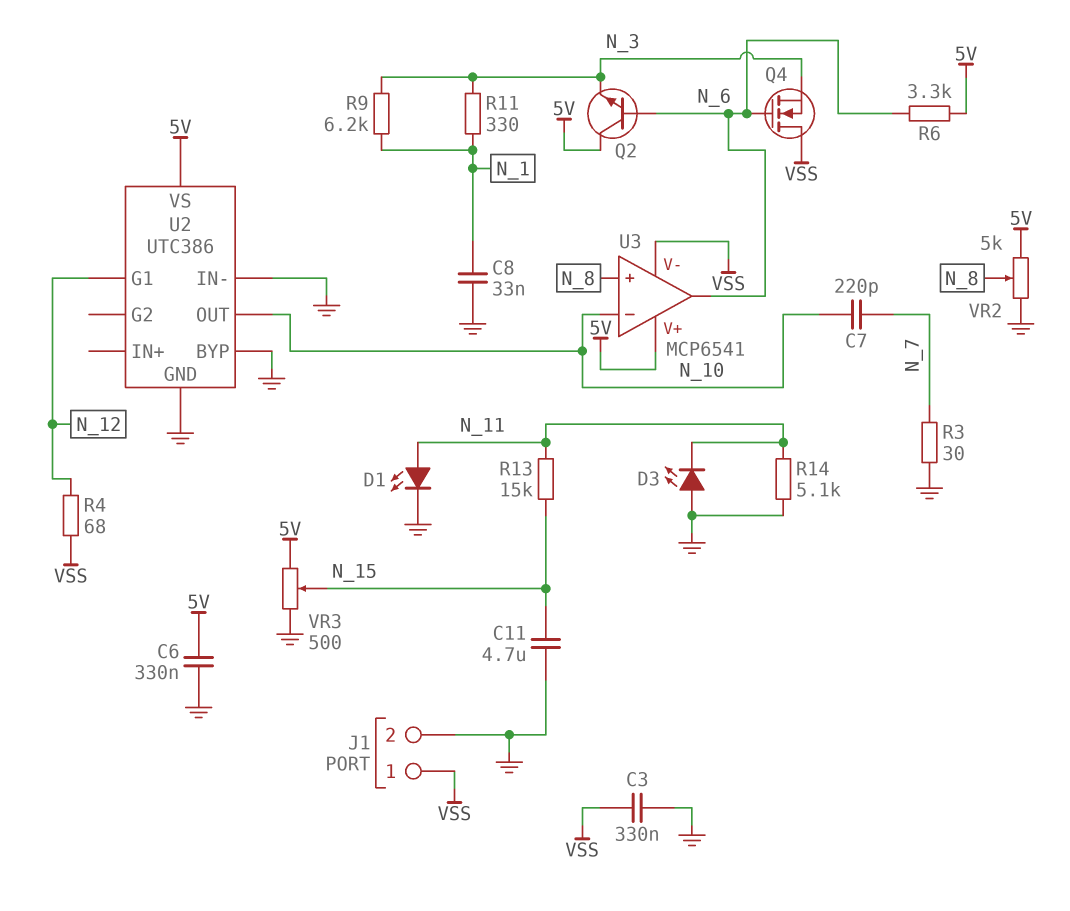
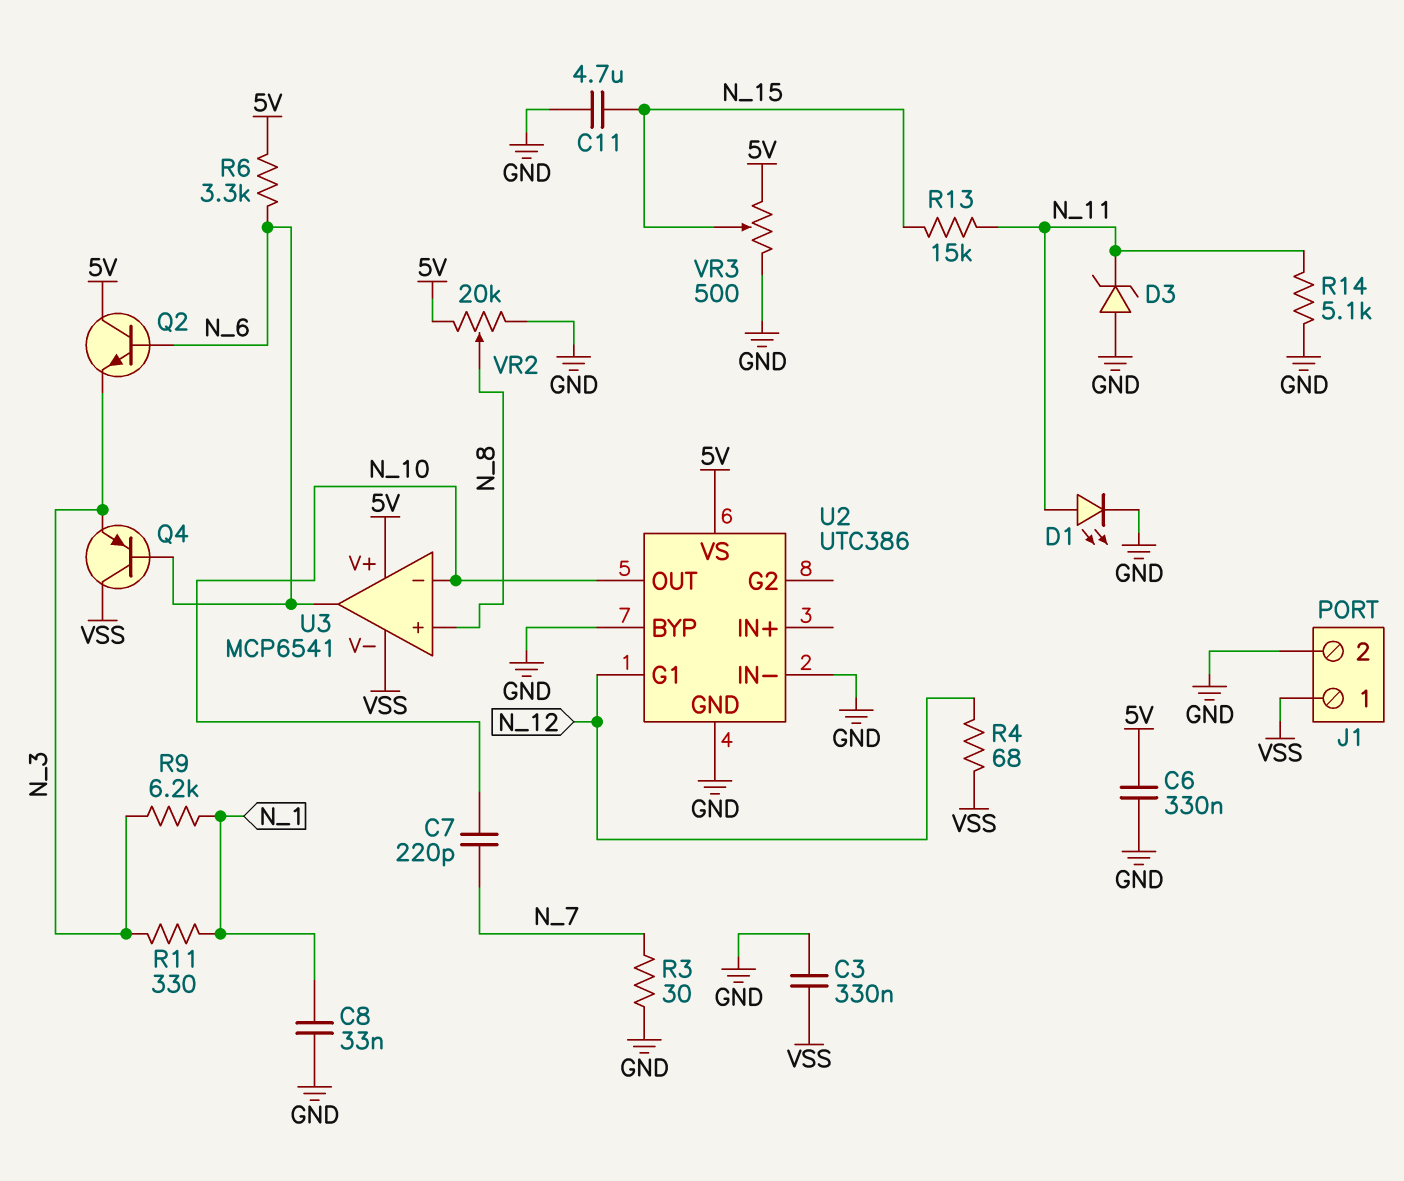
D3: LED (A GND, K N_11) -> zener (A GND, K N_11)
Q4: NMOS (G N_6, D VSS, S N_3) -> PNP (B N_6, C VSS, E N_3)
VR2: 5k (5V, GND, wiper N_8) -> 20k (5V, GND, wiper N_8)

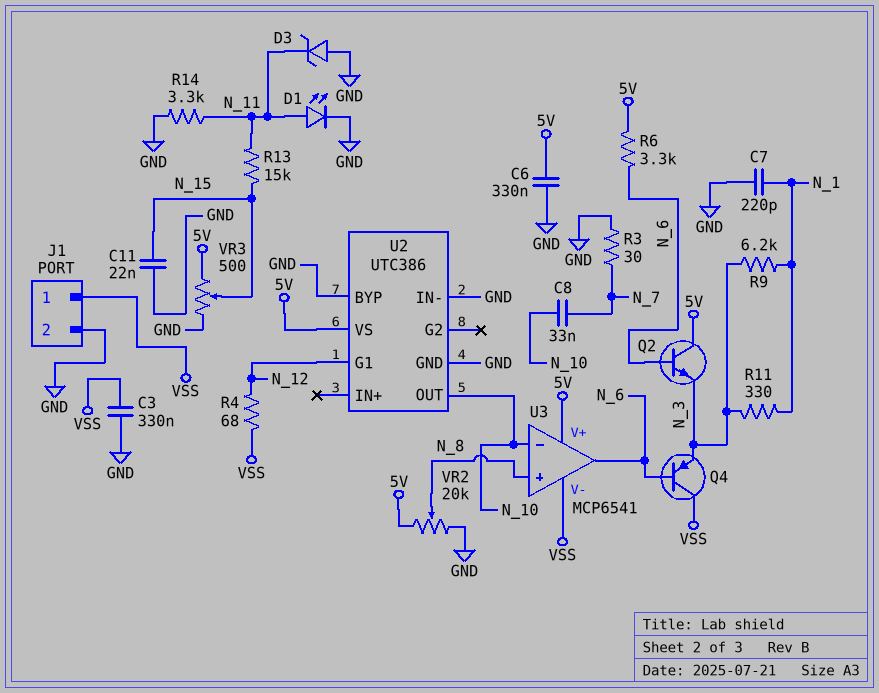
C7: 220pF (N_7, N_10) -> 220pF (GND, N_1)
C8: 33nF (GND, N_1) -> 33nF (N_7, N_10)
C11: 4.7uF (GND, N_15) -> 22nF (GND, N_15)
R14: 5.1k (GND, N_11) -> 3.3k (GND, N_11)

